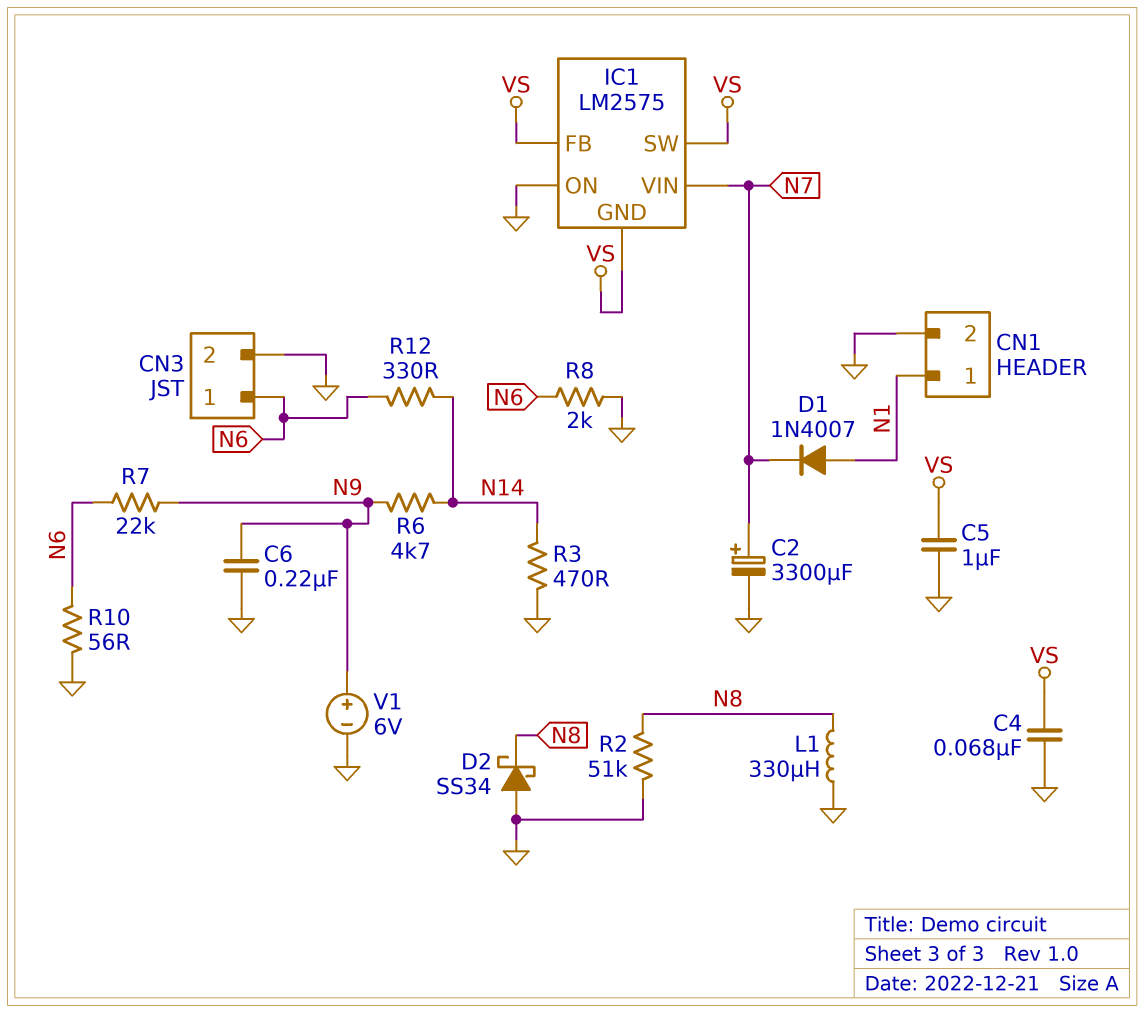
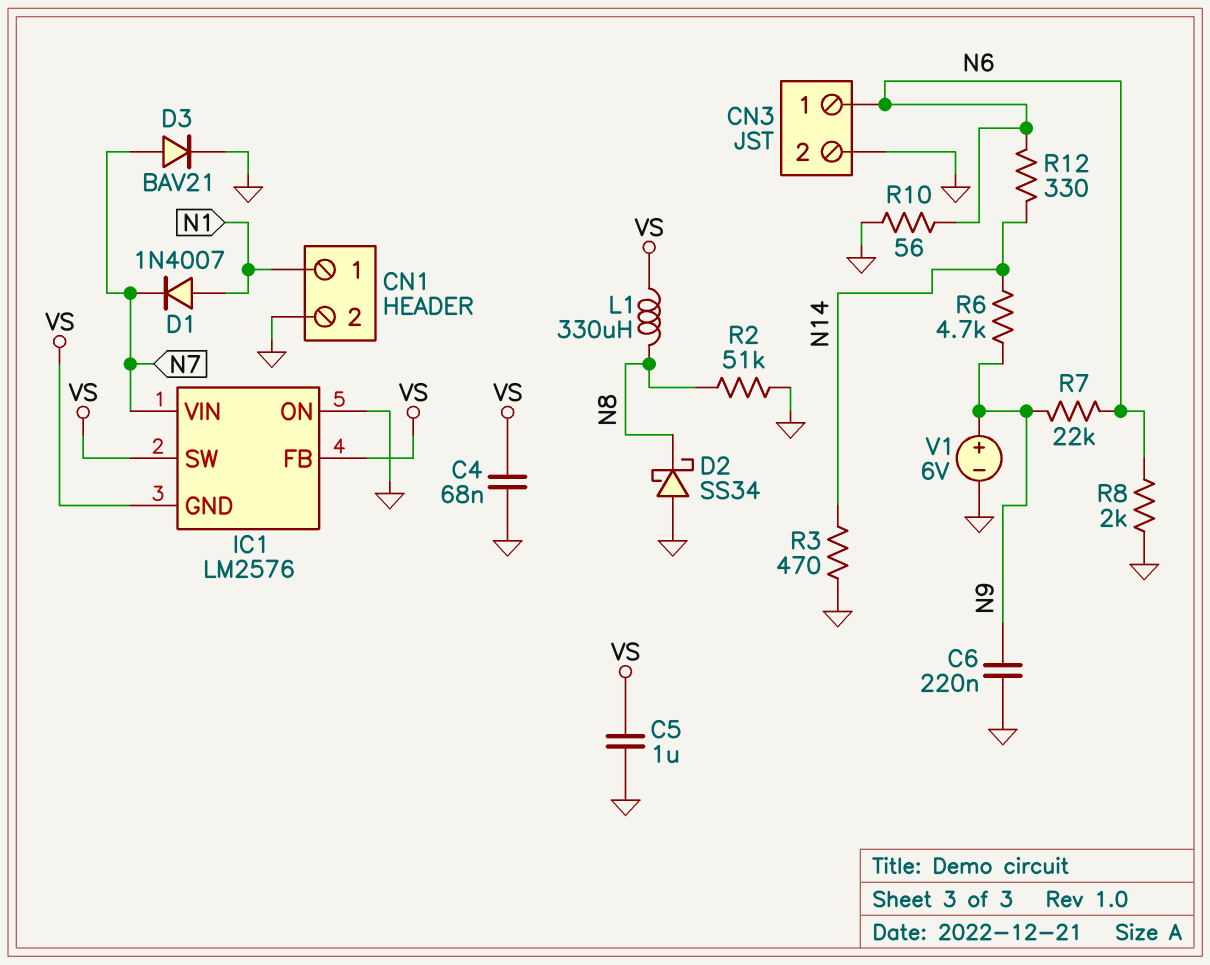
C2: 3300uF (plus N7, minus GND) -> none
D3: none -> diode BAV21 (A N7, K GND)
IC1: LM2575 -> LM2576
L1: 330uH (GND, N8) -> 330uH (N8, VS)

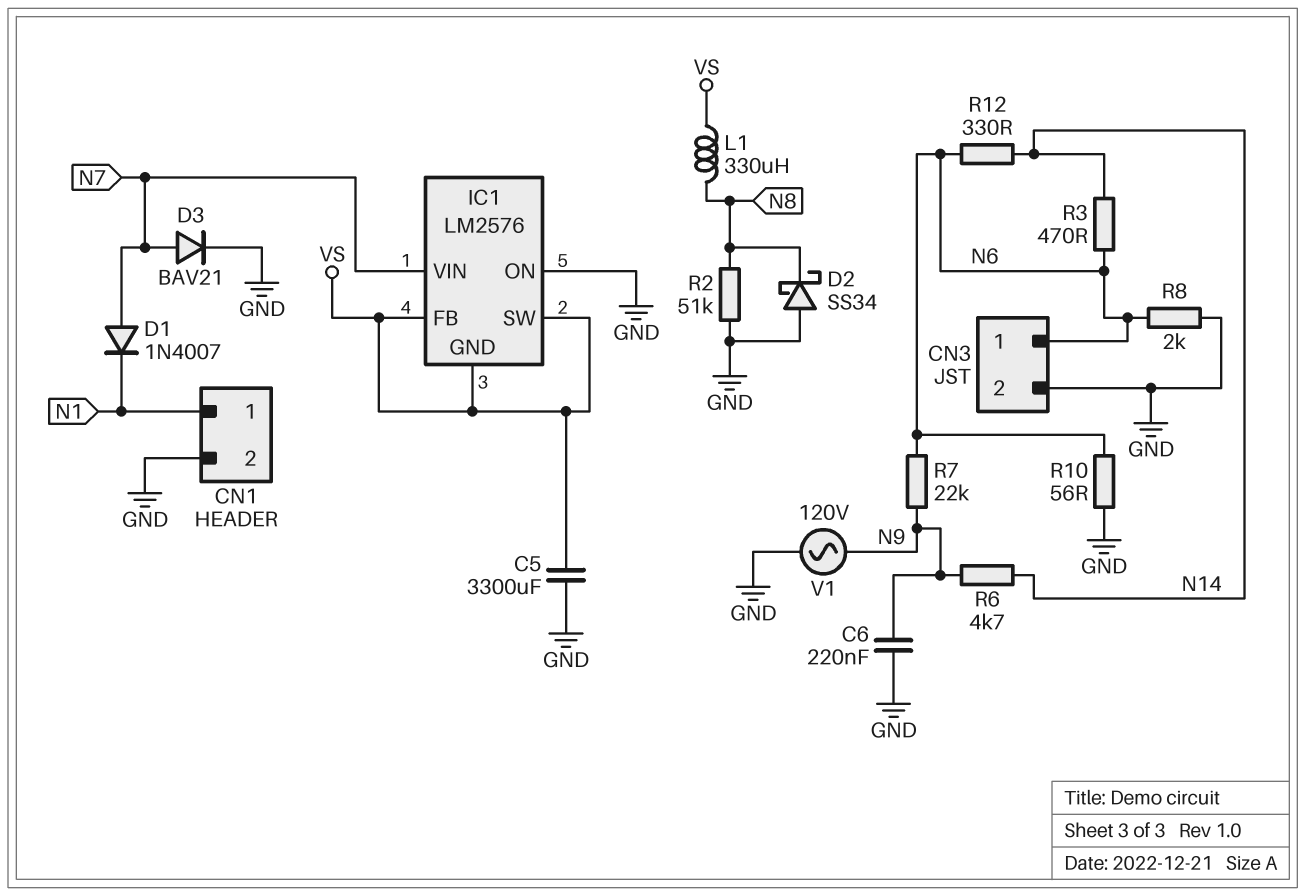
C4: 68nF (GND, VS) -> none
C5: 1uF (GND, VS) -> 3300uF (GND, VS)
D1: diode 1N4007 (A N1, K N7) -> diode 1N4007 (A N7, K N1)
R3: 470 (GND, N14) -> 470 (N6, N14)
V1: 6V (plus N9, minus GND) -> AC 120V (GND, N9)

